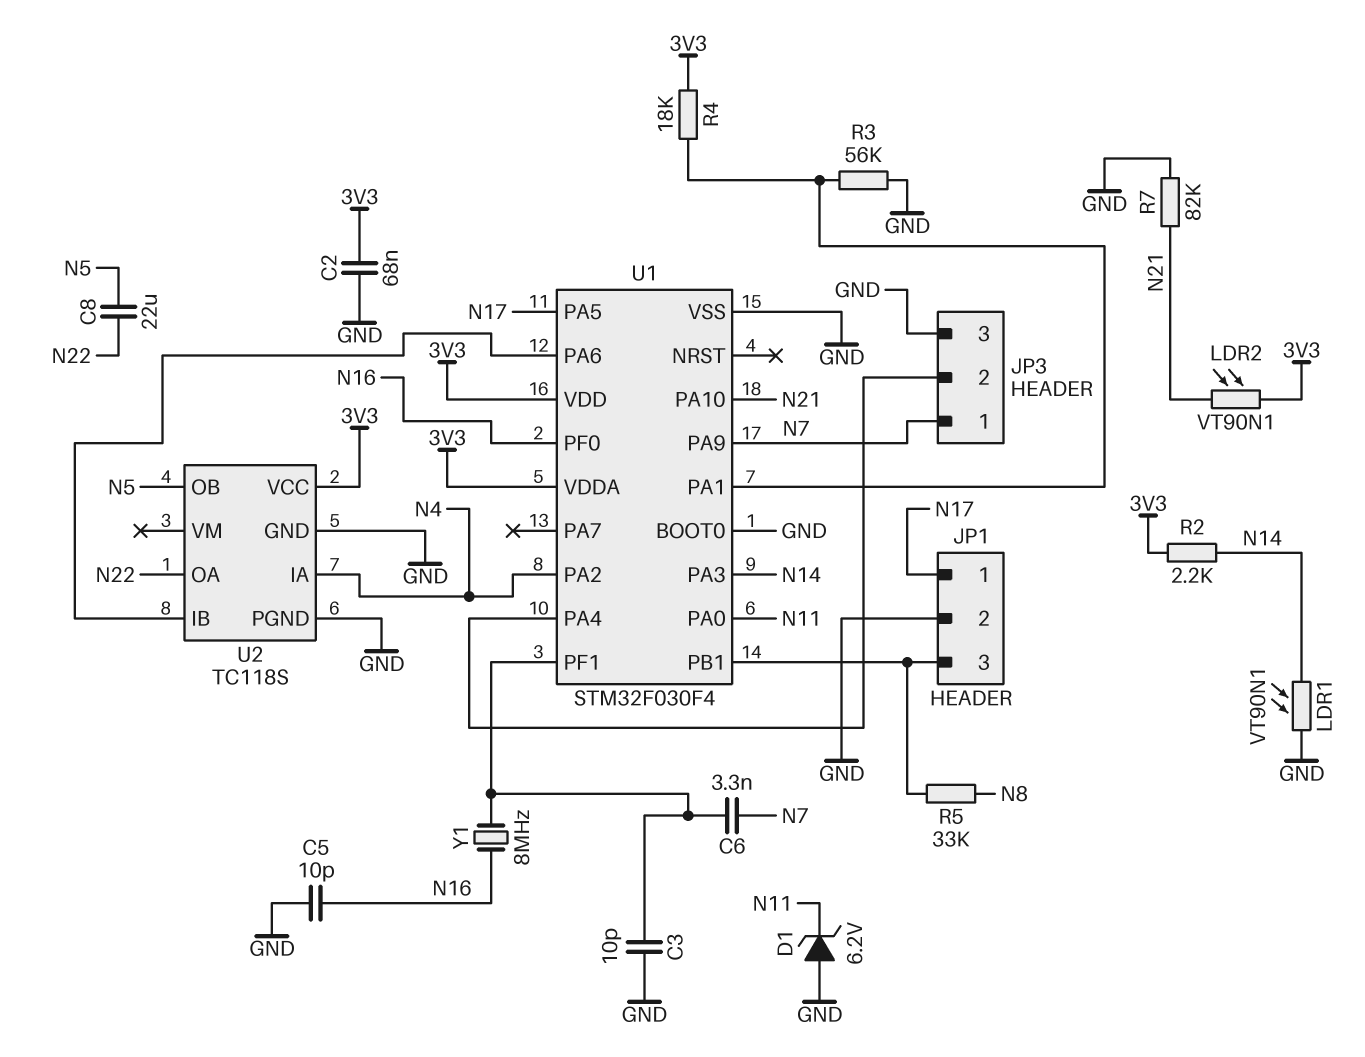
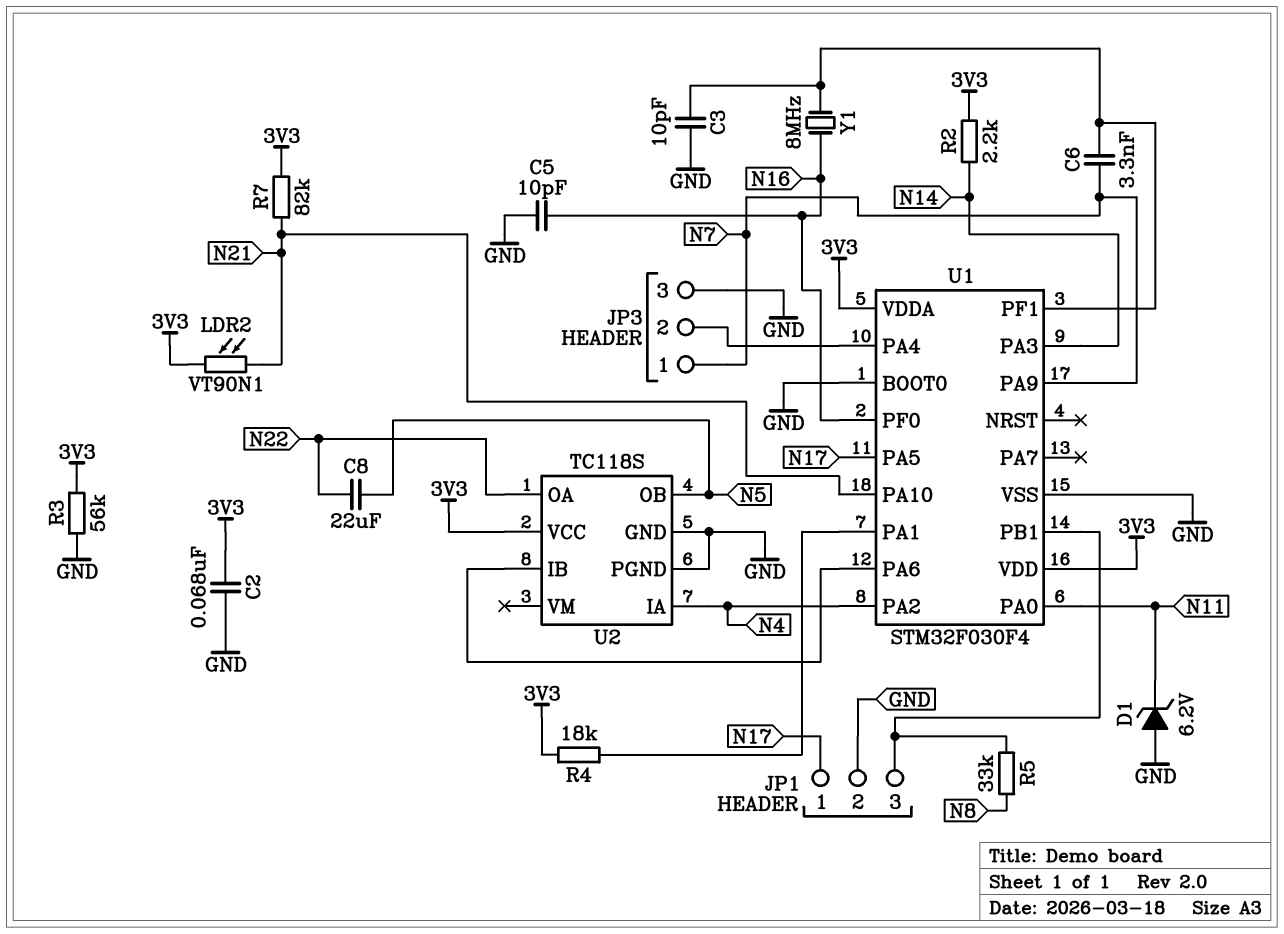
LDR1: VT90N1 (GND, N14) -> none
R3: 56k (GND, U1/PA1) -> 56k (3V3, GND)
R7: 82k (GND, N21) -> 82k (3V3, N21)

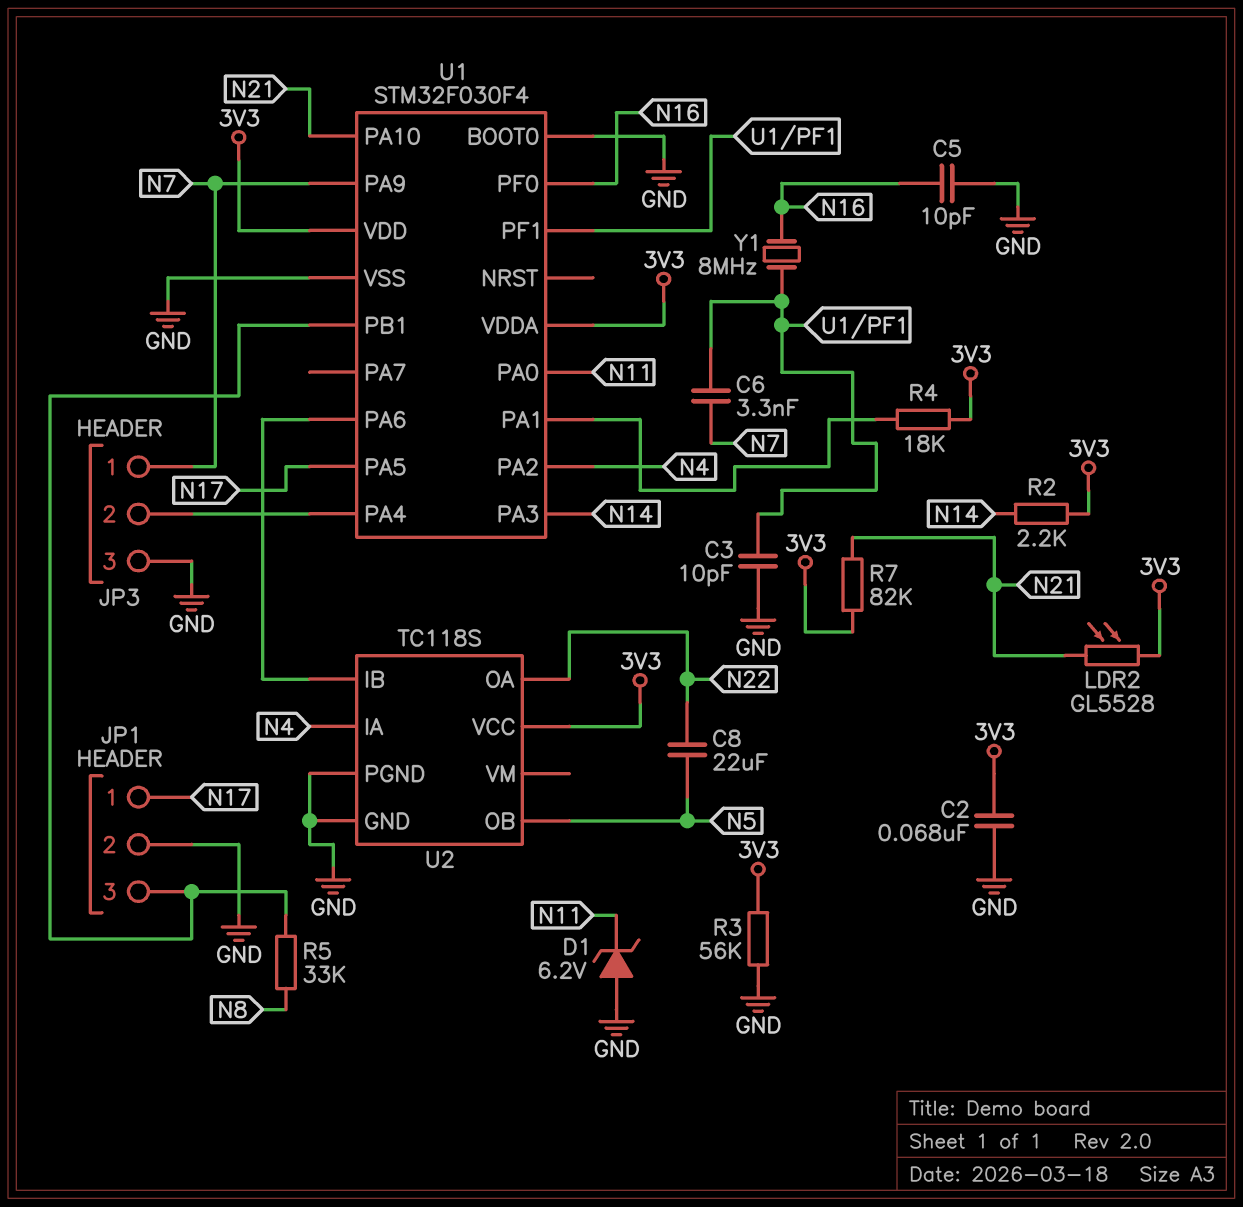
LDR2: VT90N1 (3V3, N21) -> GL5528 (3V3, N21)

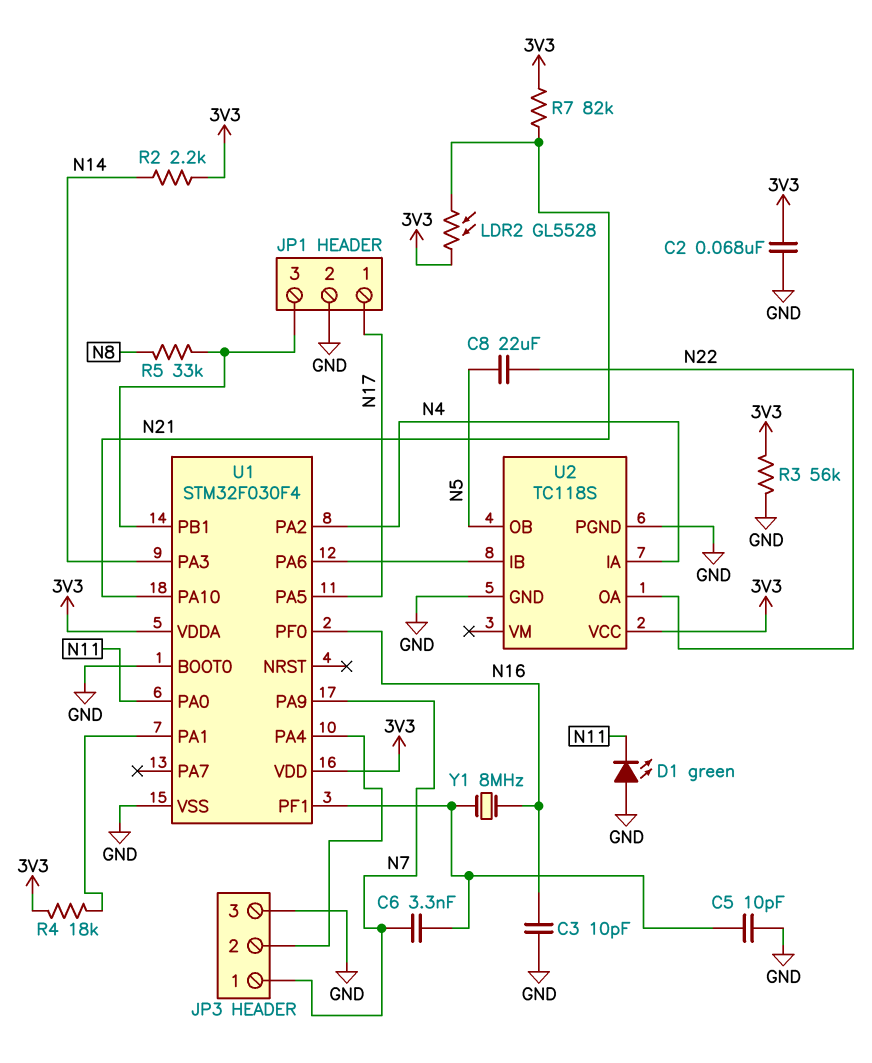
C3: 10pF (GND, U1/PF1) -> 10pF (GND, N16)
C5: 10pF (GND, N16) -> 10pF (GND, U1/PF1)
D1: zener 6.2V (A GND, K N11) -> LED green (A GND, K N11)

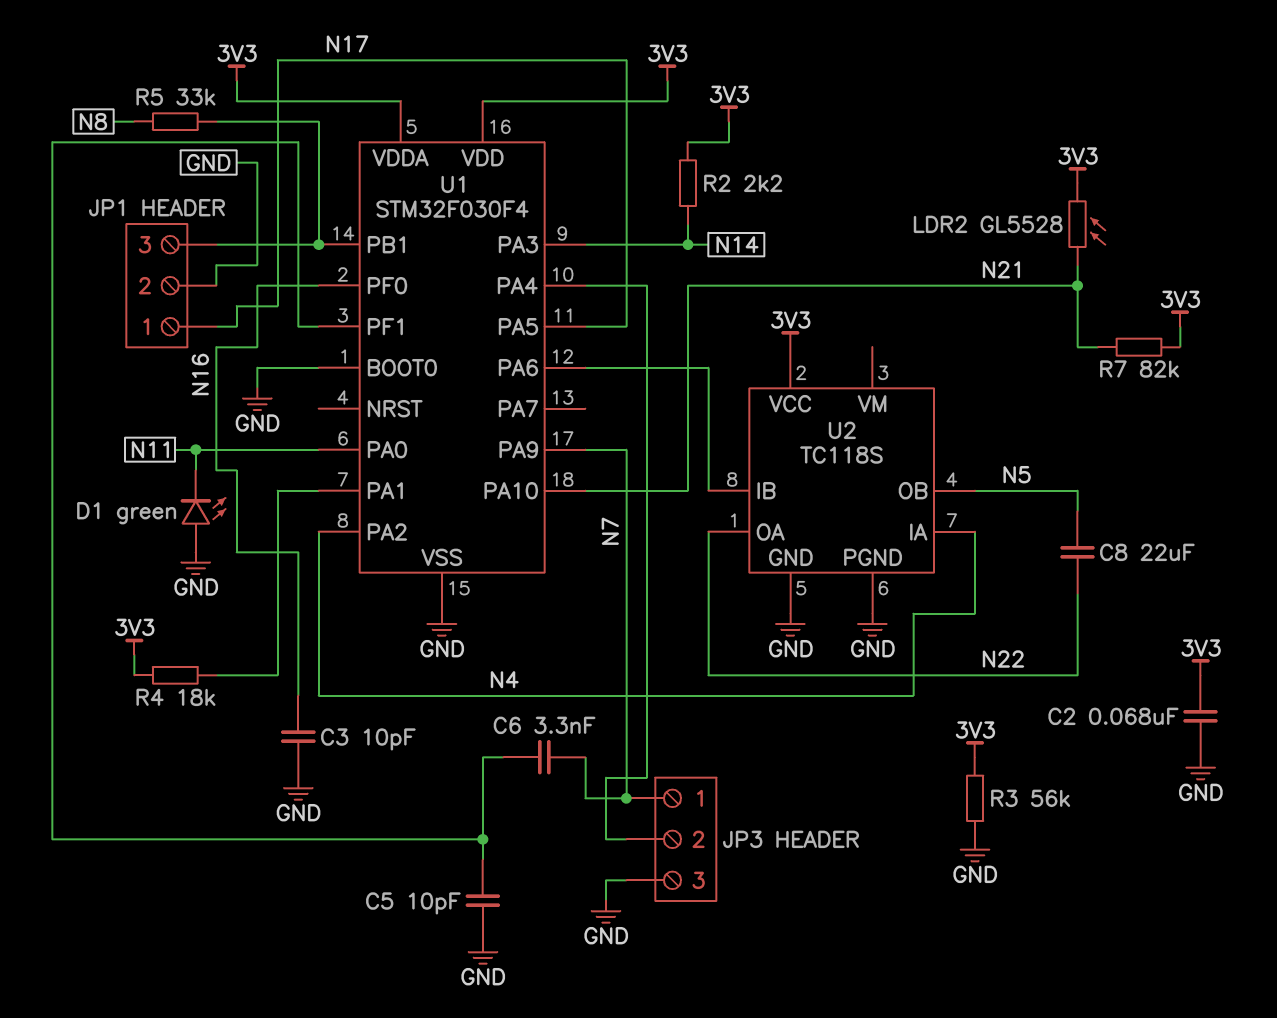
Y1: 8MHz (N16, U1/PF1) -> none

